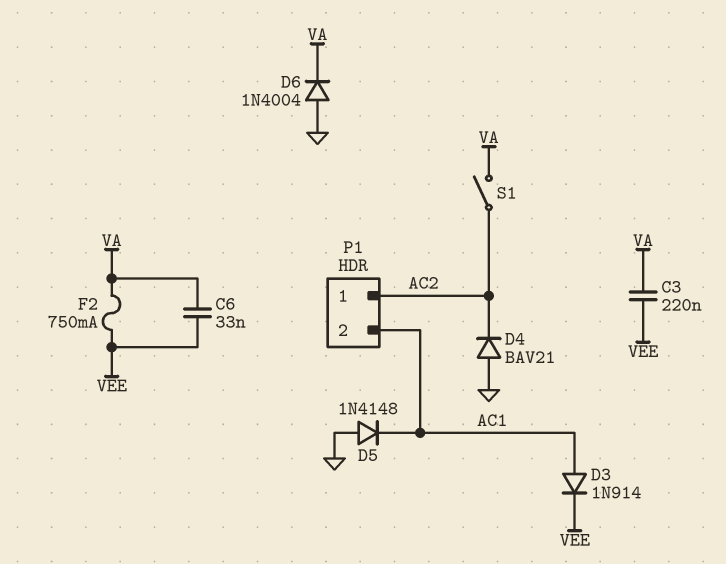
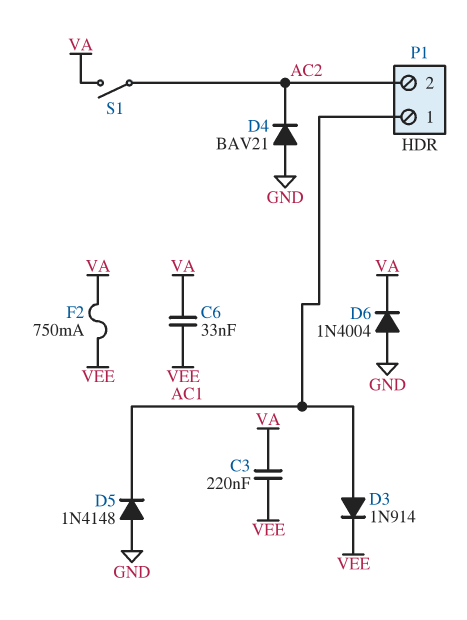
P1 pin 1: AC2 -> AC1
P1 pin 2: AC1 -> AC2

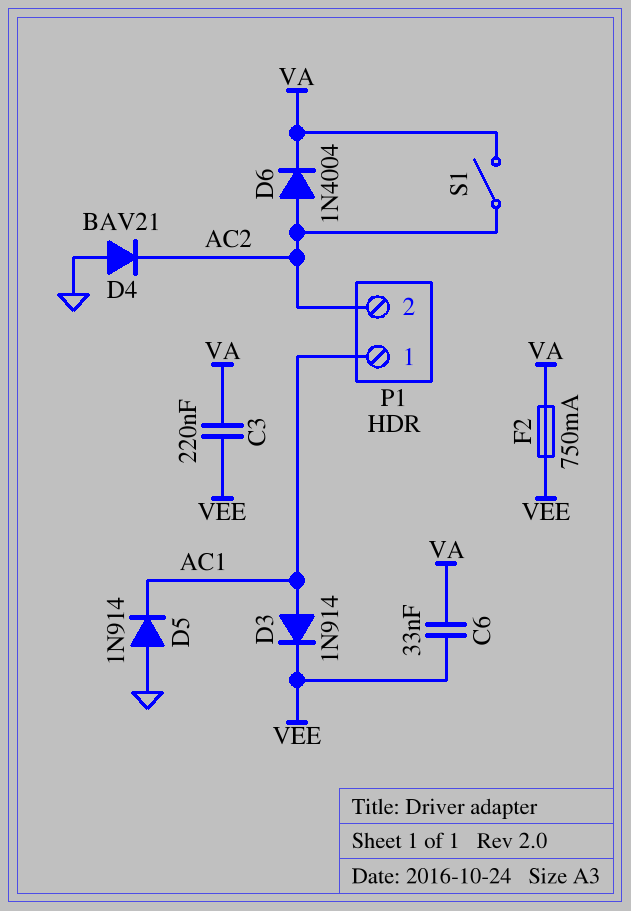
D5: diode 1N4148 (A GND, K AC1) -> diode 1N914 (A GND, K AC1)
D6: diode 1N4004 (A GND, K VA) -> diode 1N4004 (A AC2, K VA)

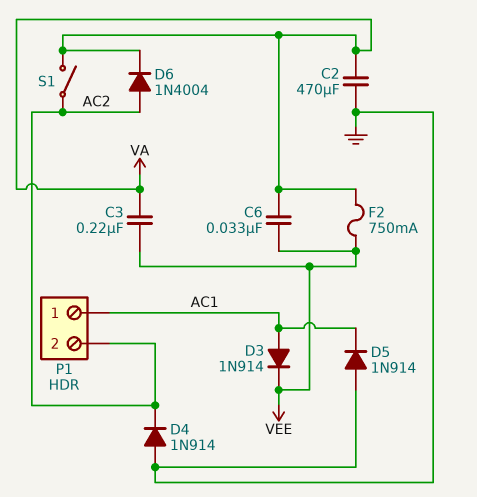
C2: none -> 470uF (GND, VA)
D4: diode BAV21 (A GND, K AC2) -> diode 1N914 (A GND, K AC2)

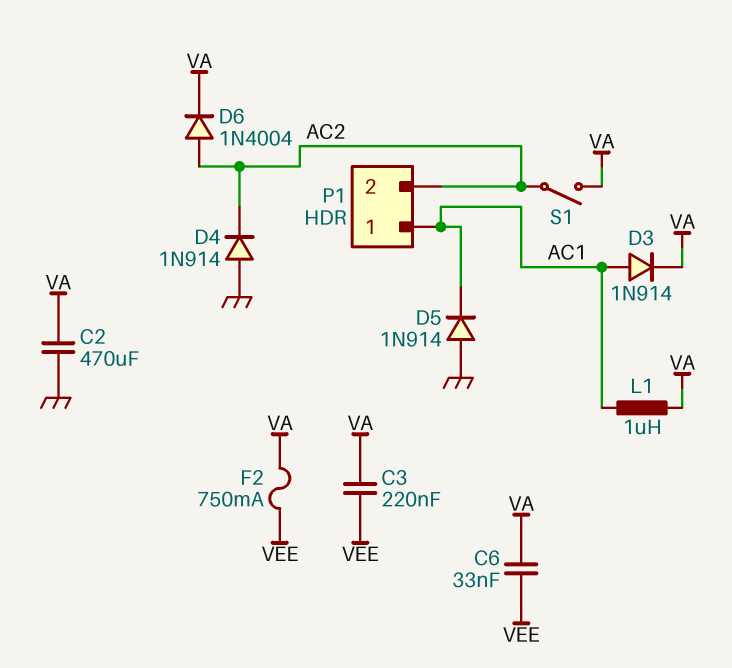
D3: diode 1N914 (A AC1, K VEE) -> diode 1N914 (A AC1, K VA)
L1: none -> 1uH (AC1, VA)

